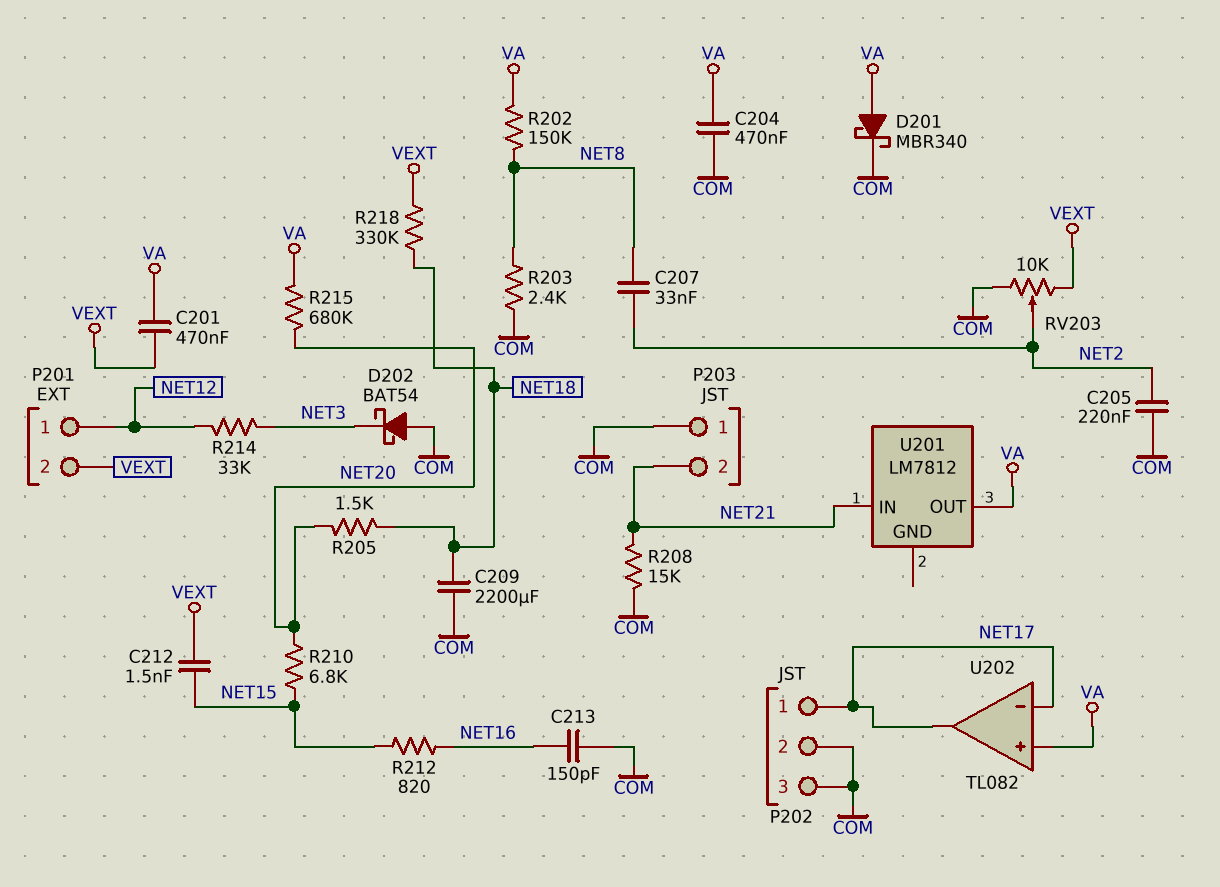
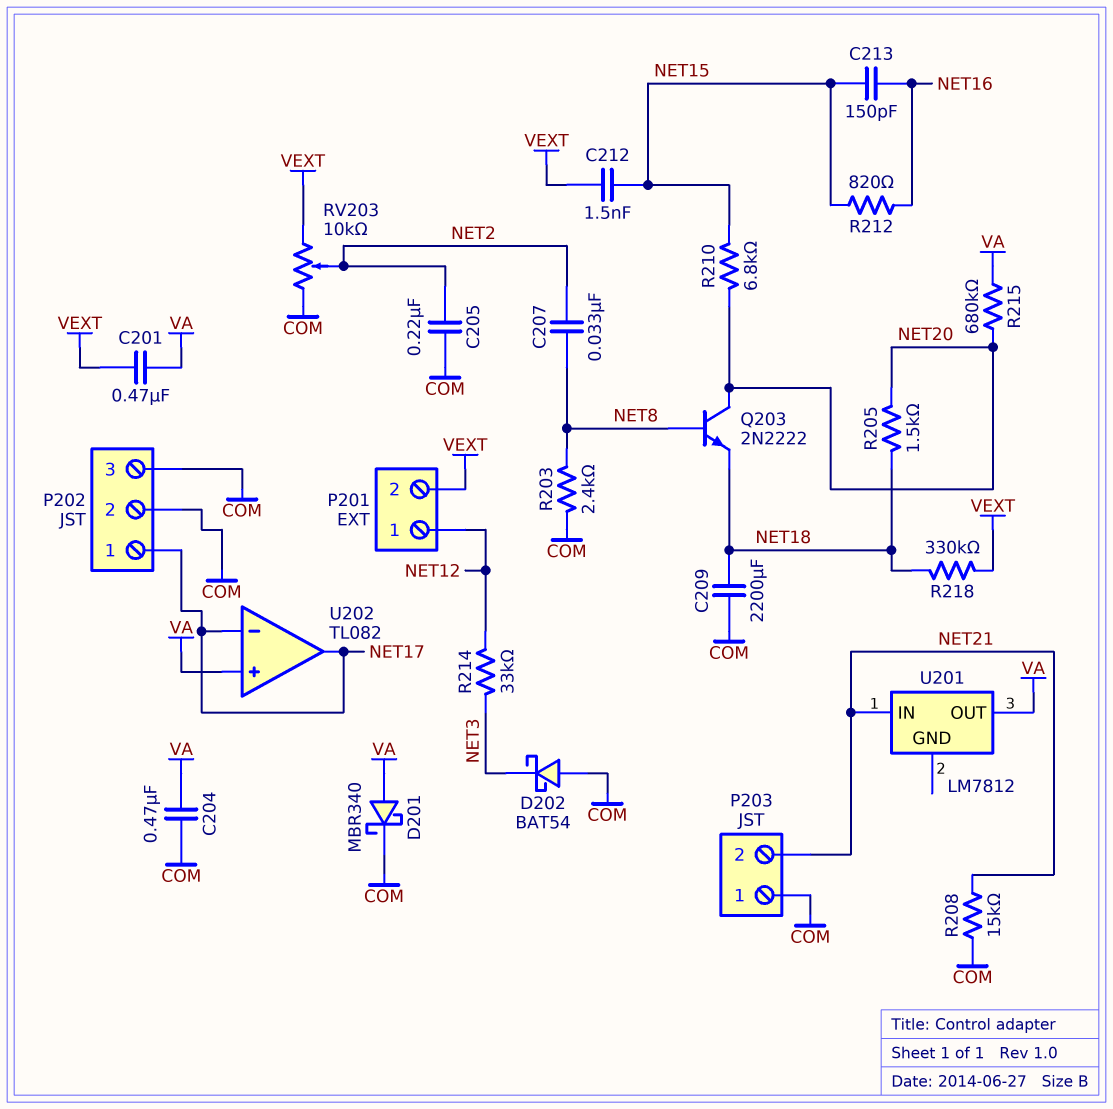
C213: 150pF (COM, NET16) -> 150pF (NET15, NET16)
Q203: none -> NPN 2N2222 (B NET8, C NET20, E NET18)
R202: 150k (NET8, VA) -> none

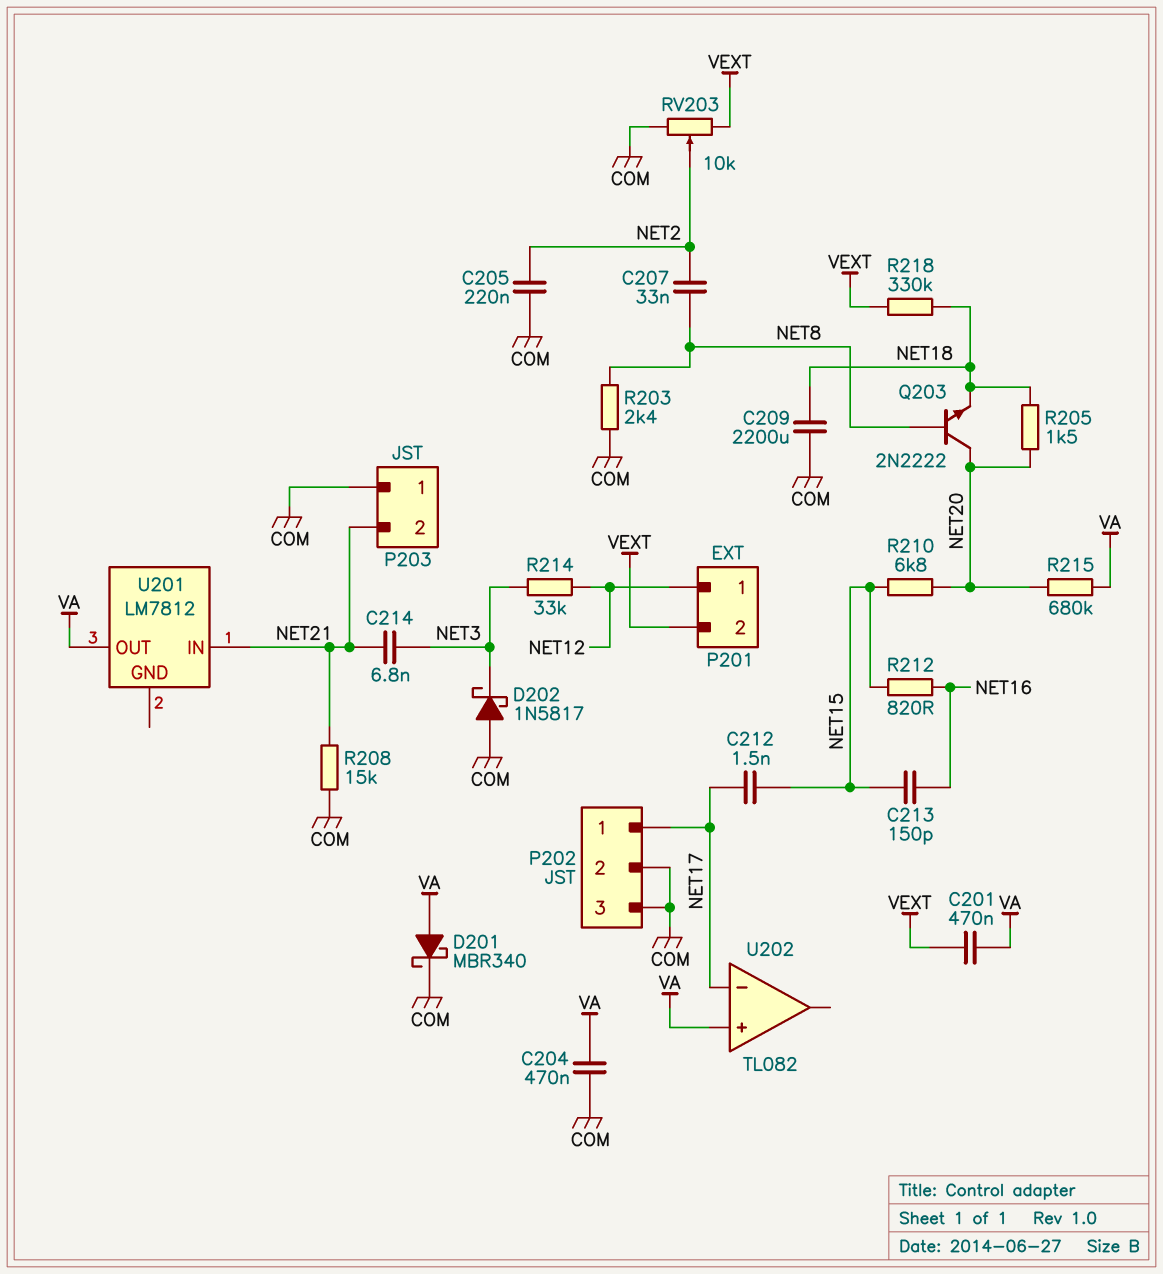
C212: 1.5nF (NET15, VEXT) -> 1.5nF (NET15, NET17)
C214: none -> 6.8nF (NET3, NET21)
D202: schottky BAT54 (A COM, K NET3) -> schottky 1N5817 (A COM, K NET3)
U202 pin out: NET17 -> none

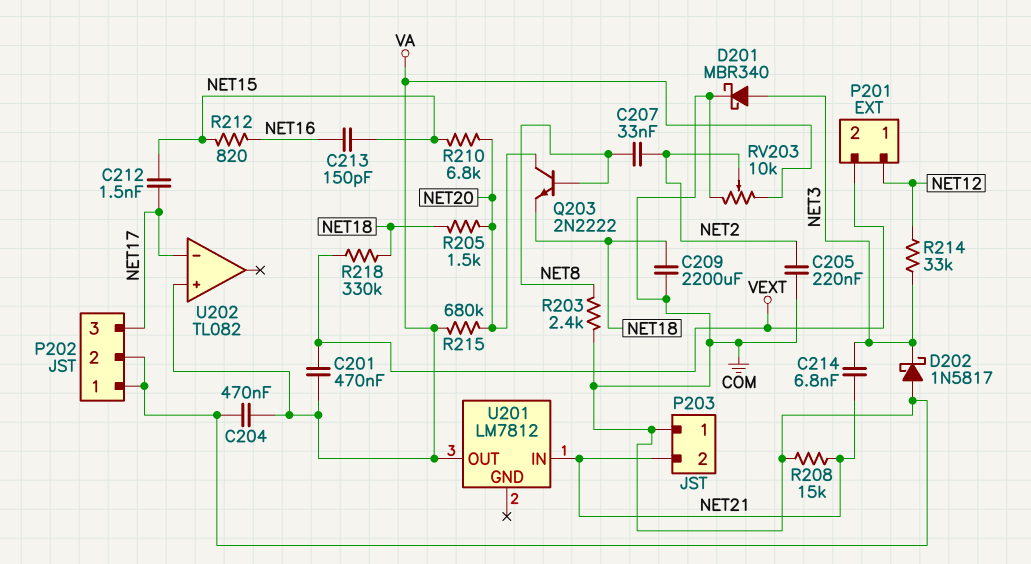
D201: schottky MBR340 (A VA, K COM) -> schottky MBR340 (A NET3, K COM)
P202 pin 1: NET17 -> COM
P202 pin 3: COM -> NET17
RV203: 10k (COM, VEXT, wiper NET2) -> 10k (COM, VA, wiper NET2)

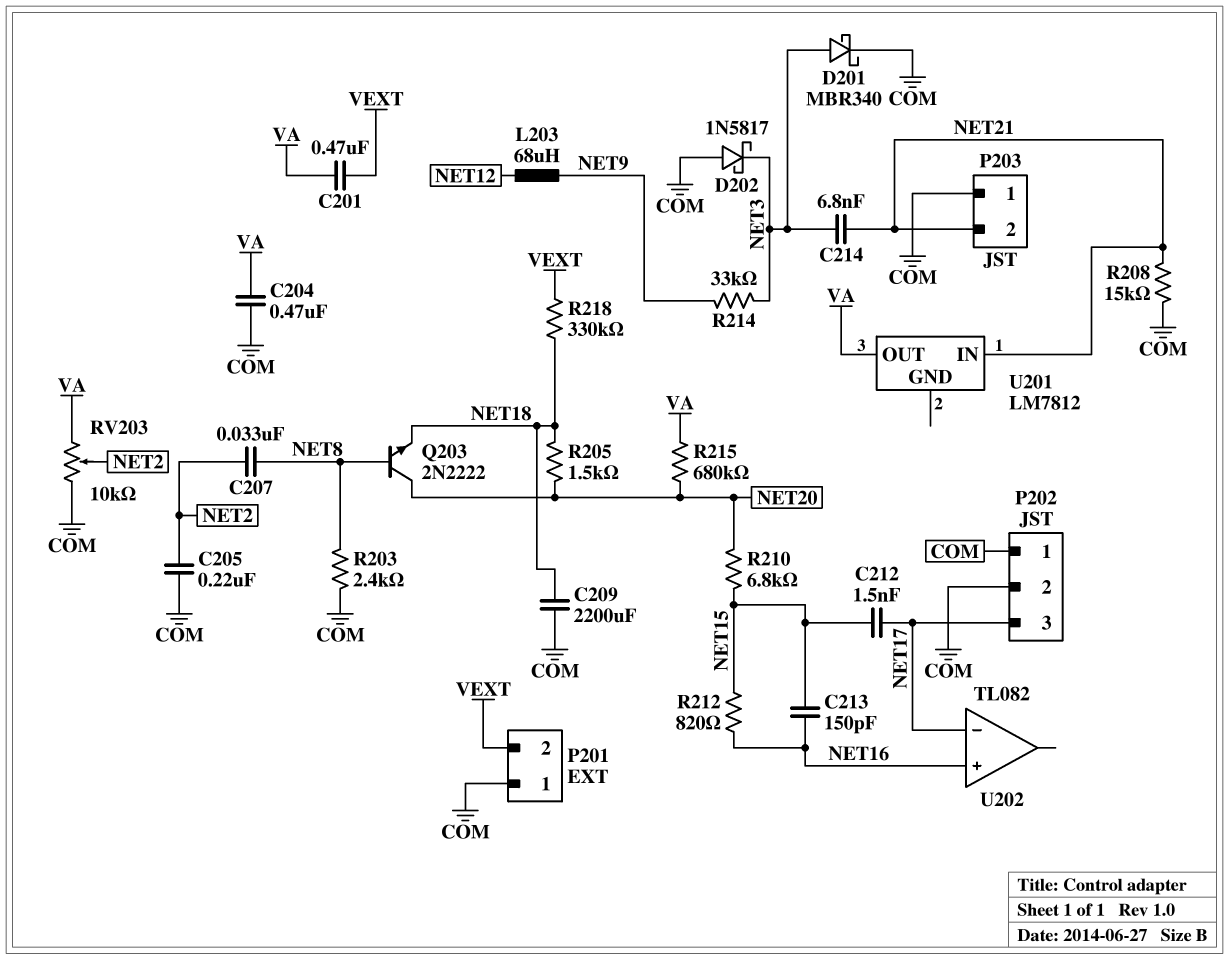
L203: none -> 68uH (NET9, NET12)
P201 pin 1: NET12 -> COM
R214: 33k (NET3, NET12) -> 33k (NET3, NET9)
U202 pin in+: VA -> NET16

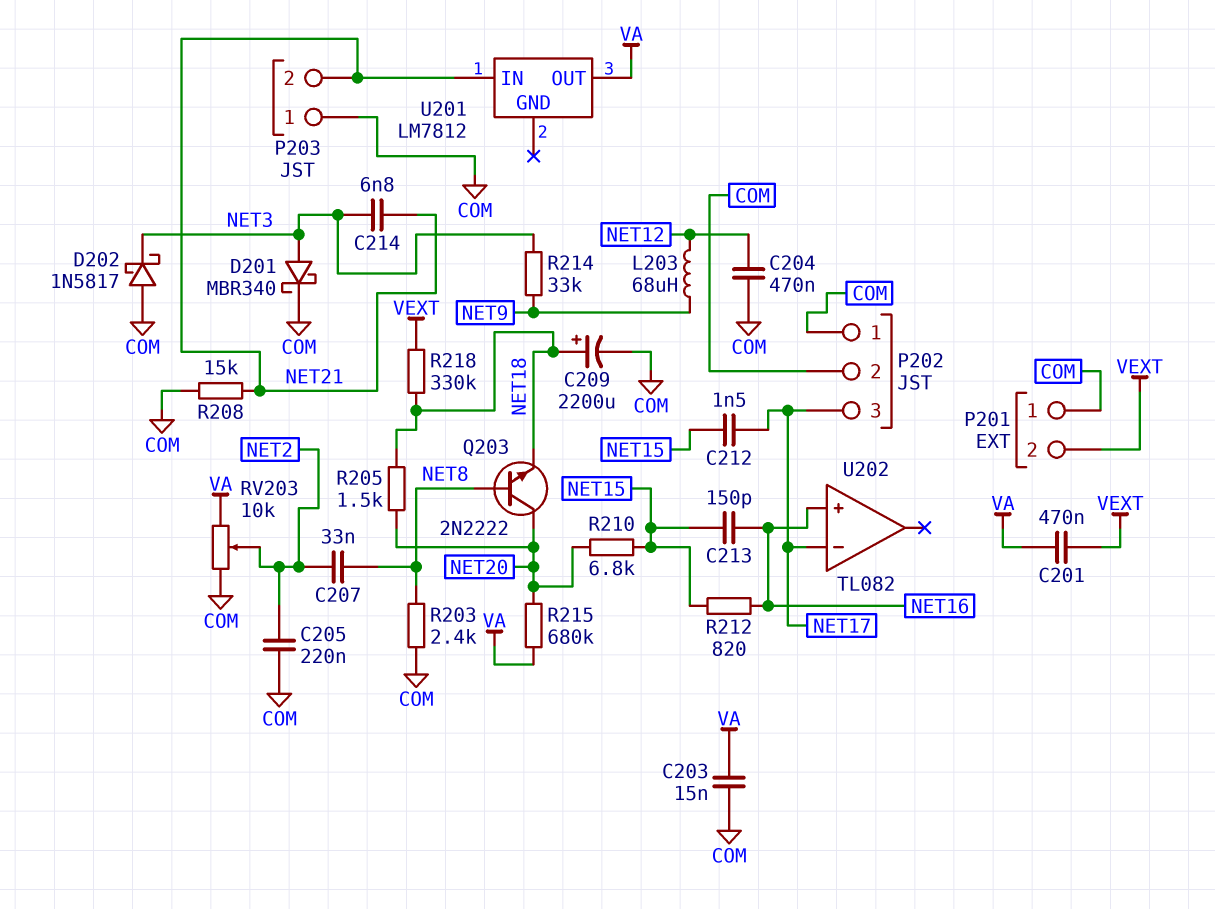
C203: none -> 15nF (COM, VA)
C204: 470nF (COM, VA) -> 470nF (COM, NET12)
C209: 2200uF (COM, NET18) -> 2200uF (plus NET18, minus COM)

